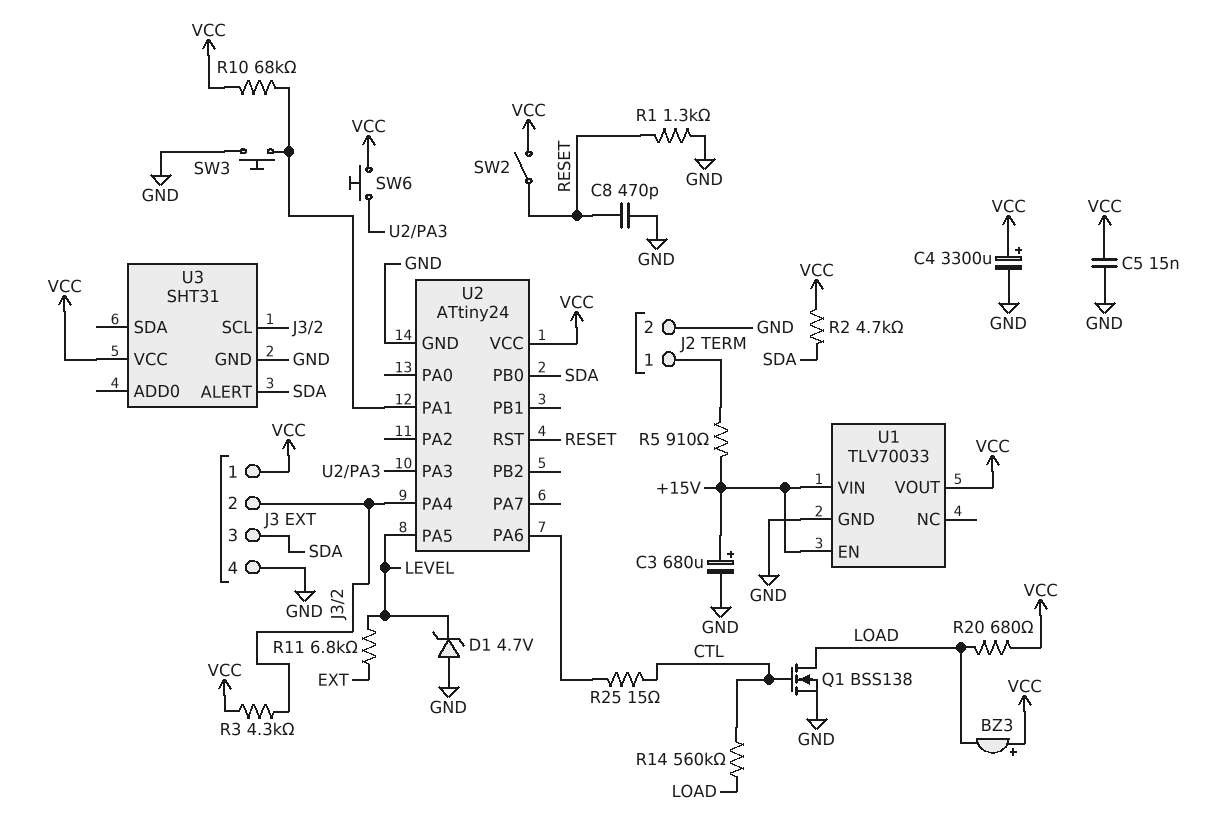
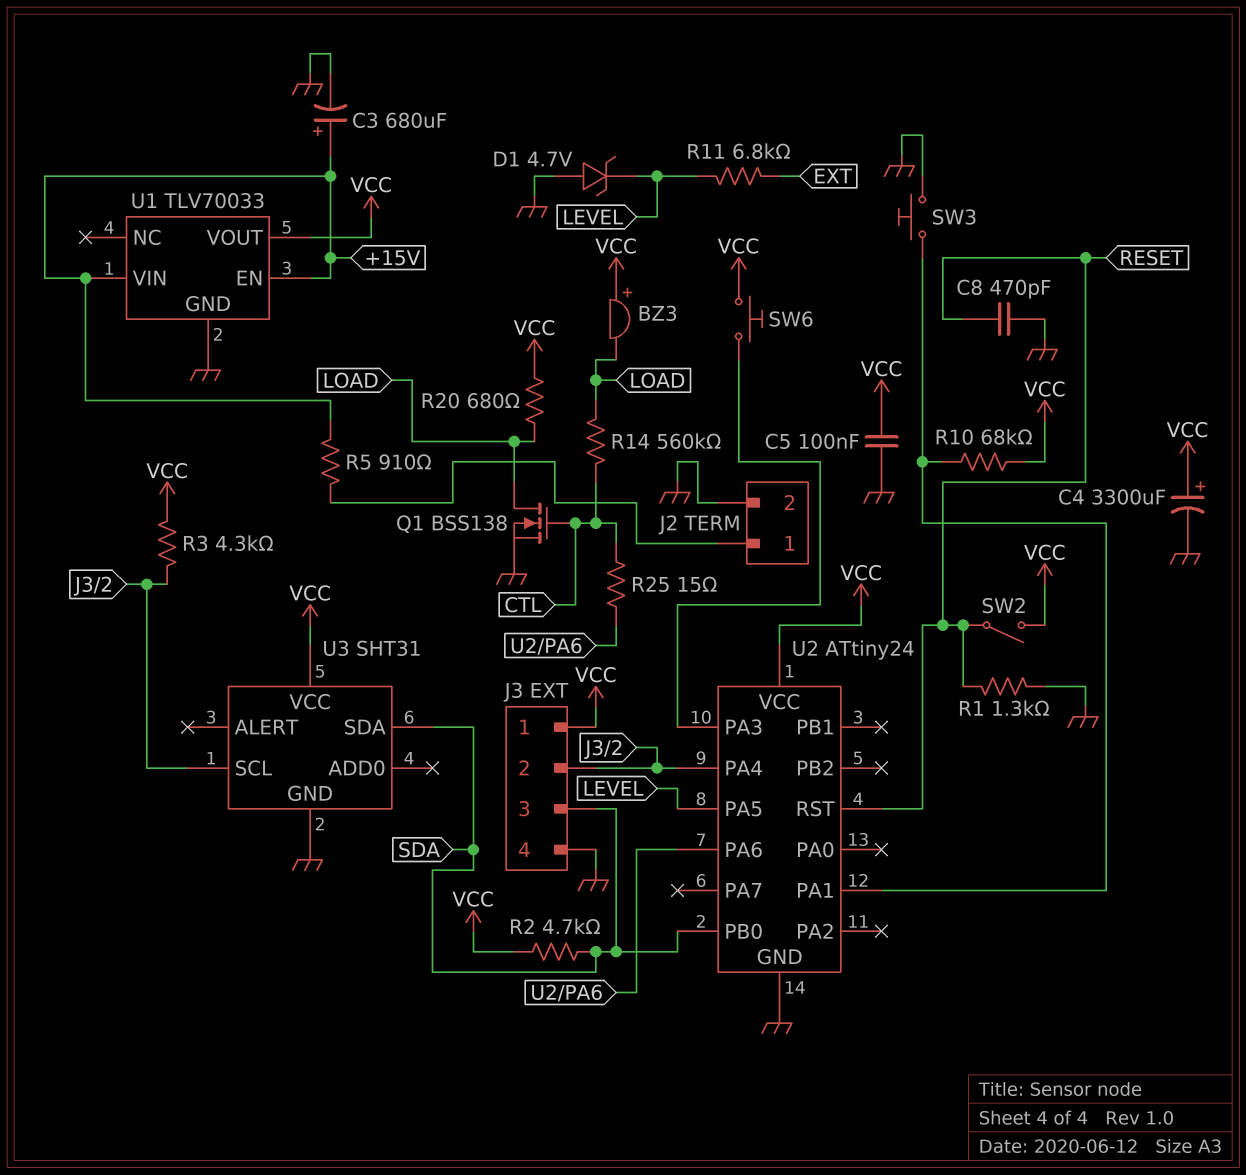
C5: 15nF (GND, VCC) -> 100nF (GND, VCC)
U3 pin ALERT: SDA -> none
U3 pin SDA: none -> SDA

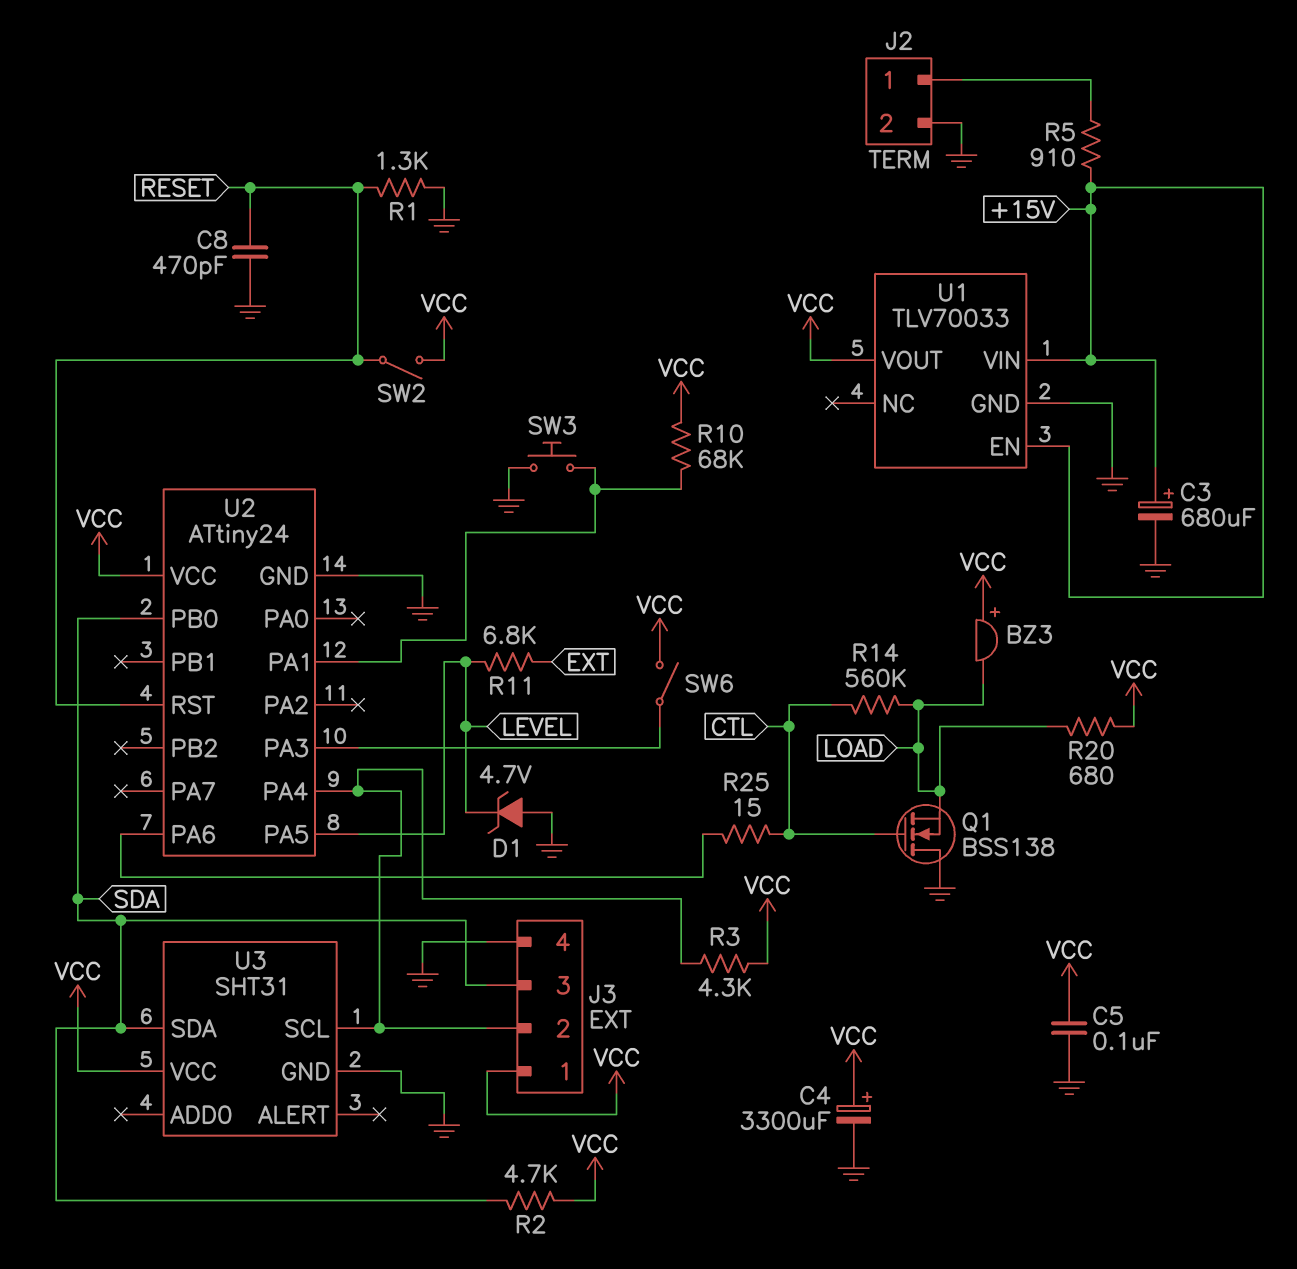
Q1: NMOS BSS138 (G CTL, D LOAD, S GND) -> NMOS BSS138 (G CTL, D GND, S LOAD)
SW6: button (U2/PA3, VCC) -> switch (U2/PA3, VCC)

